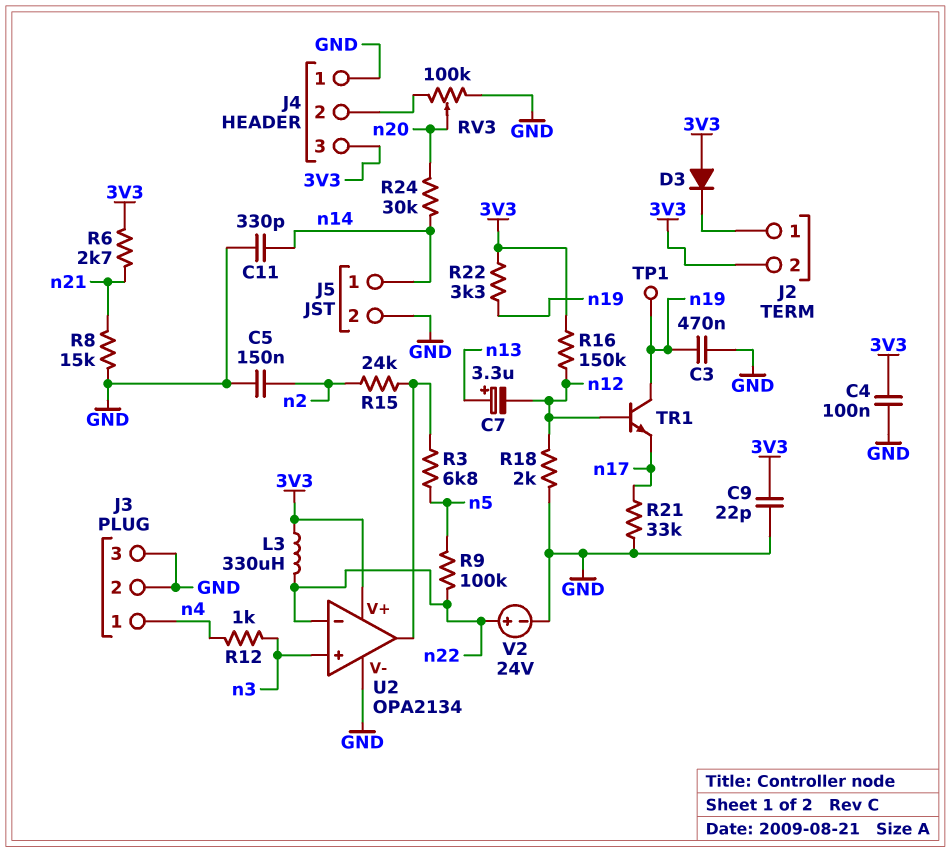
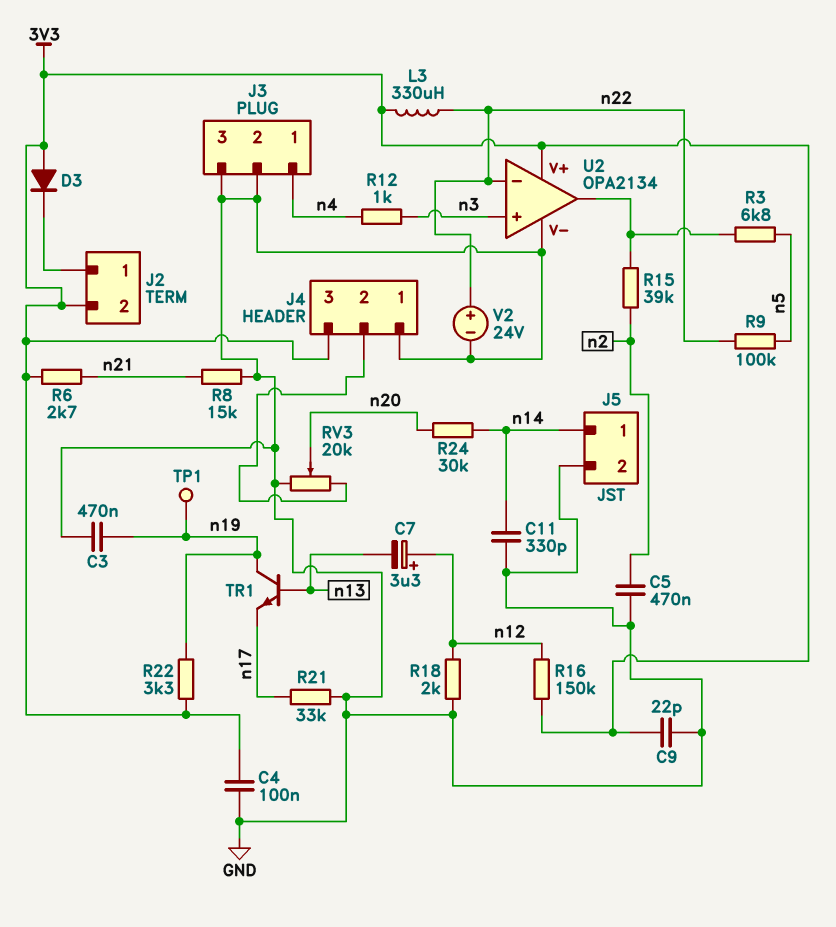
C5: 150nF (GND, n2) -> 470nF (GND, n2)
C7: 3.3uF (plus n13, minus n12) -> 3.3uF (plus n12, minus n13)
R15: 24k (U2/out, n2) -> 39k (U2/out, n2)
RV3: 100k (GND, J4/2, wiper n20) -> 20k (GND, J4/2, wiper n20)
TR1: NPN (B n12, C n19, E n17) -> NPN (B n13, C n19, E n17)

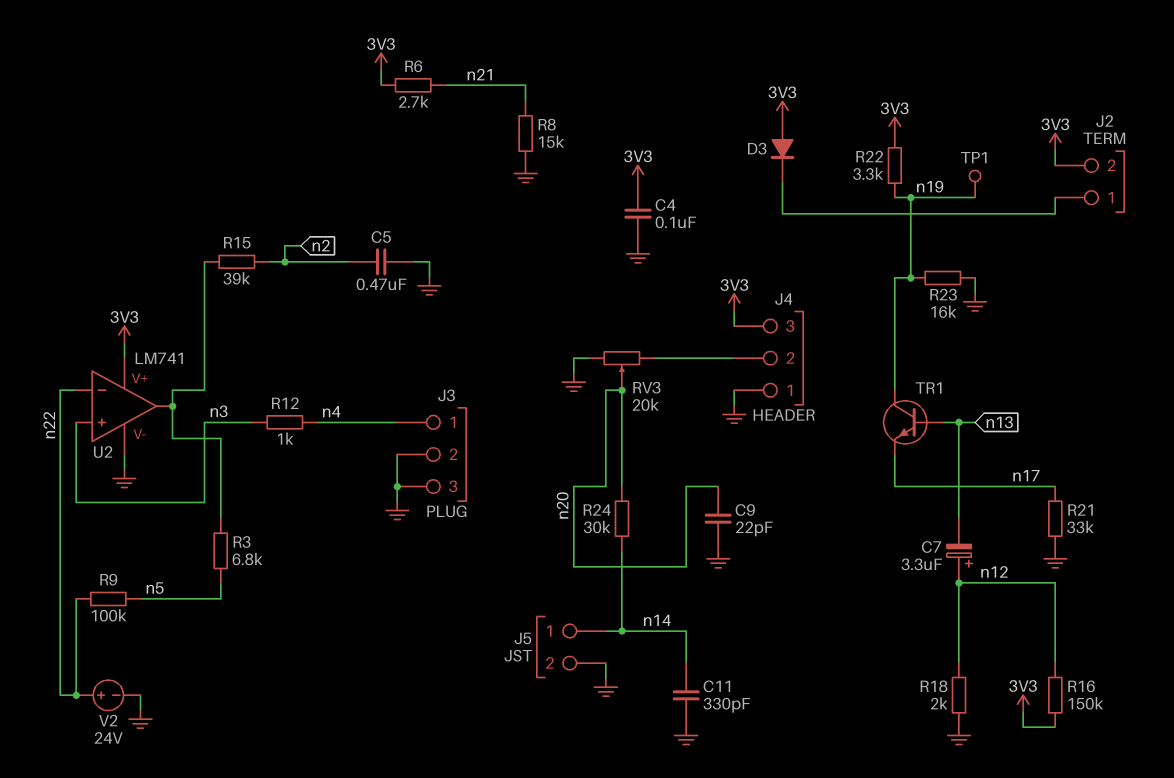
C3: 470nF (GND, n19) -> none
C9: 22pF (3V3, GND) -> 22pF (GND, n20)
L3: 330uH (3V3, n22) -> none
R23: none -> 16k (GND, n19)
U2: OPA2134 -> LM741

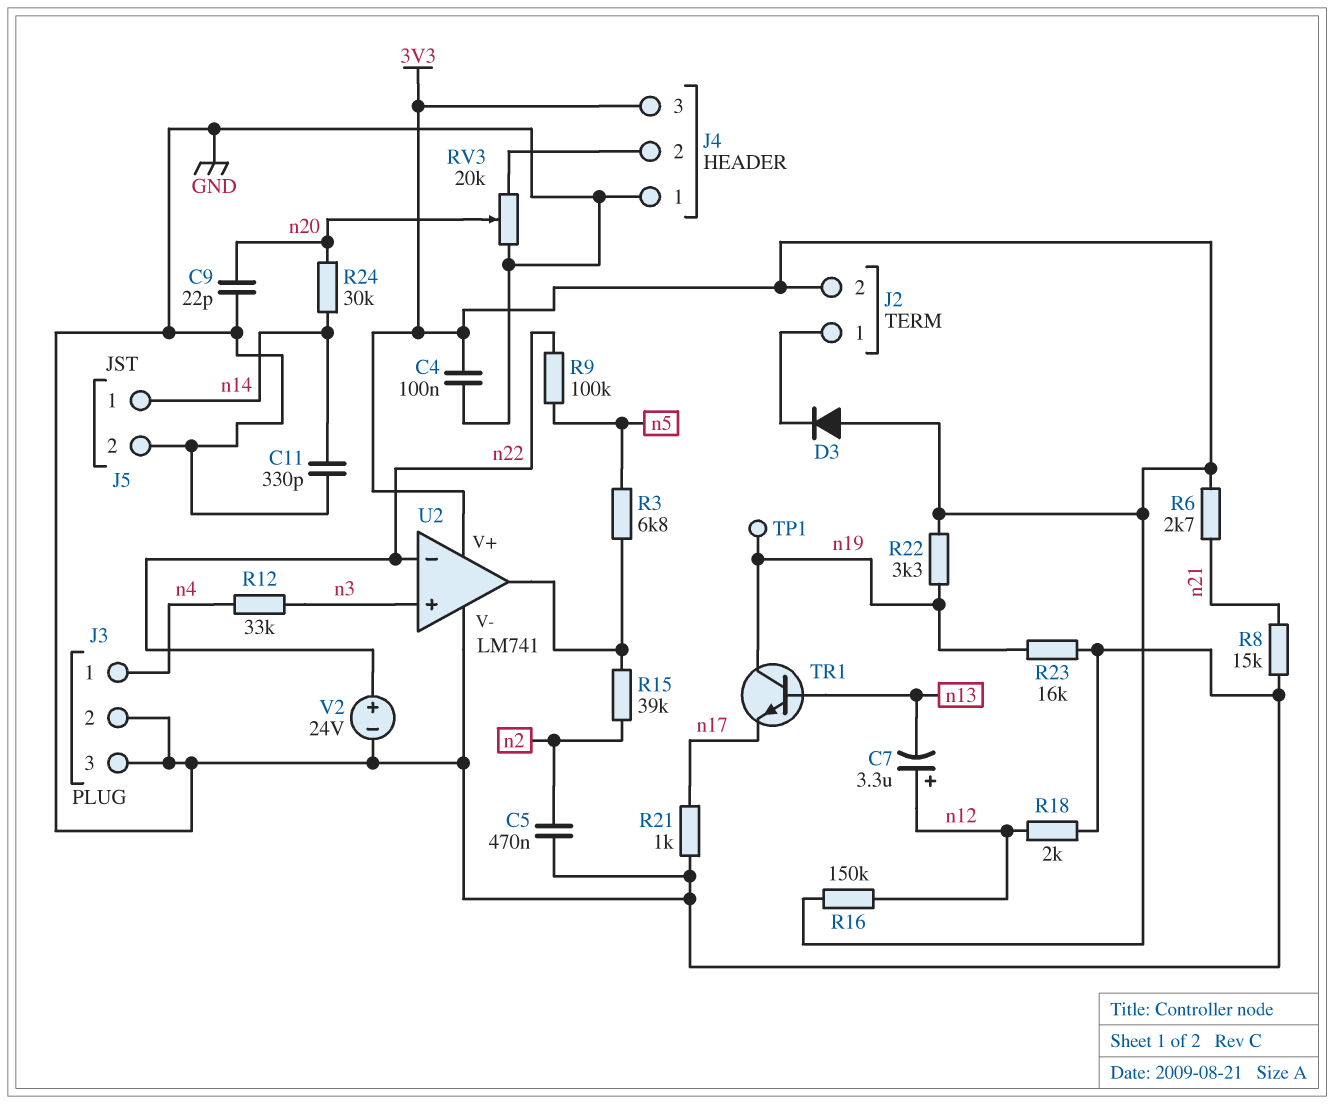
R12: 1k (n3, n4) -> 33k (n3, n4)
R21: 33k (GND, n17) -> 1k (GND, n17)

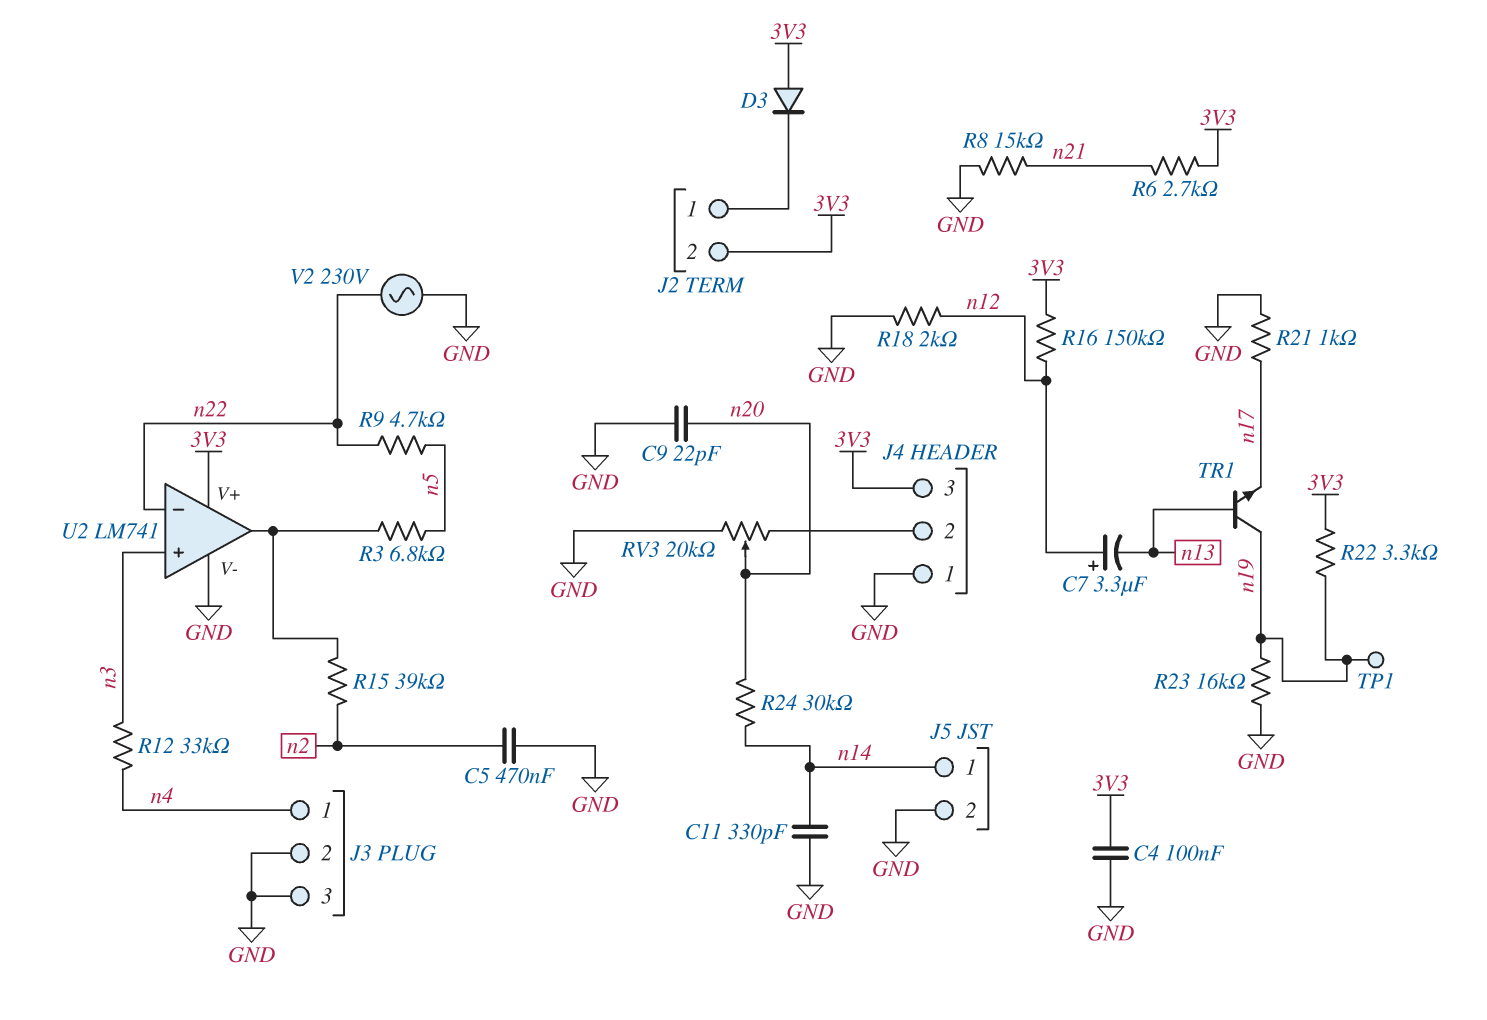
R9: 100k (n5, n22) -> 4.7k (n5, n22)
V2: 24V (plus n22, minus GND) -> AC 230V (GND, n22)

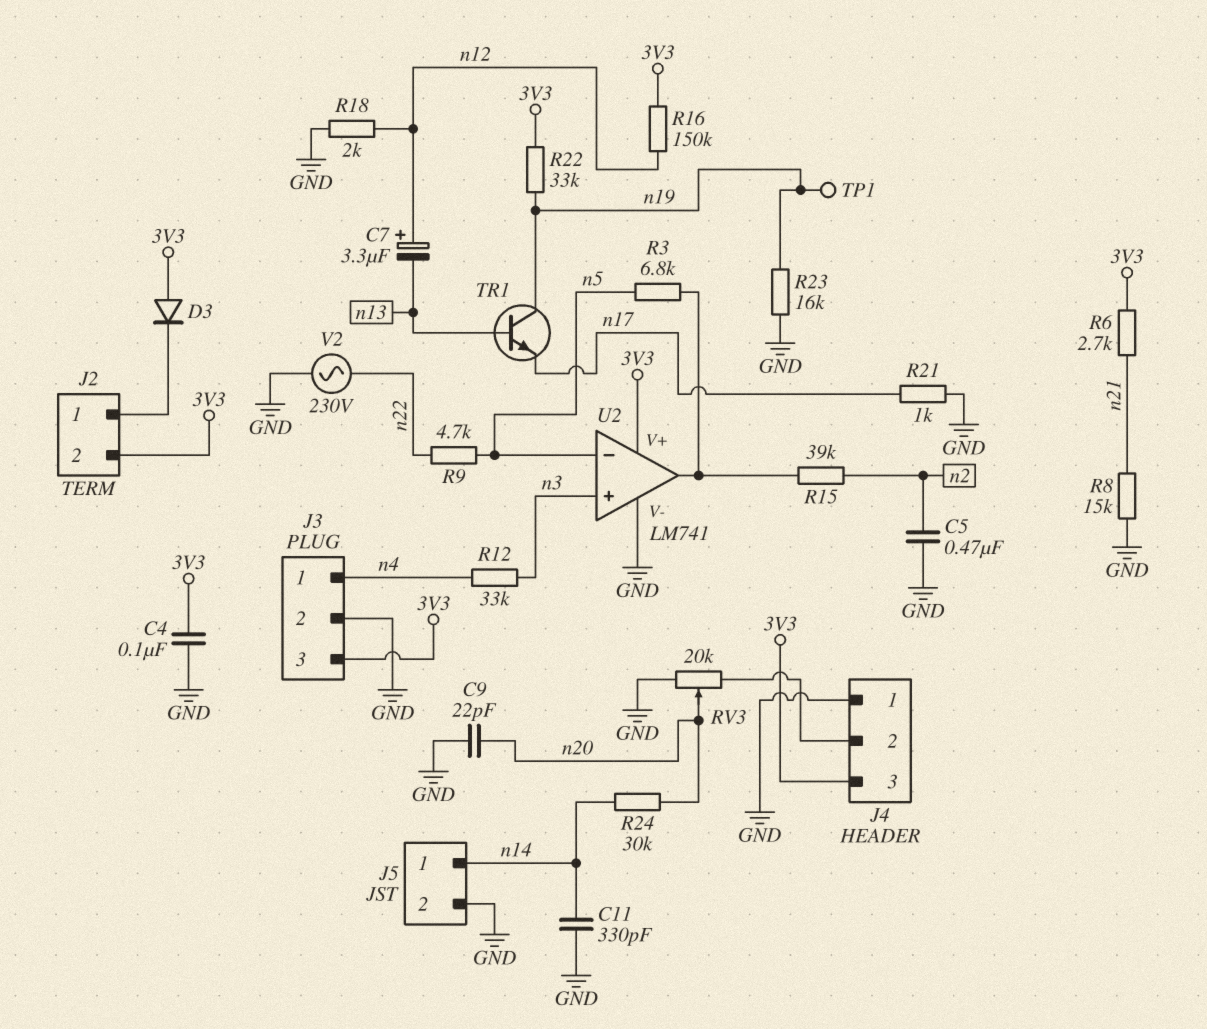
J3 pin 3: GND -> 3V3
R22: 3.3k (3V3, n19) -> 33k (3V3, n19)
U2 pin in-: n22 -> n5

